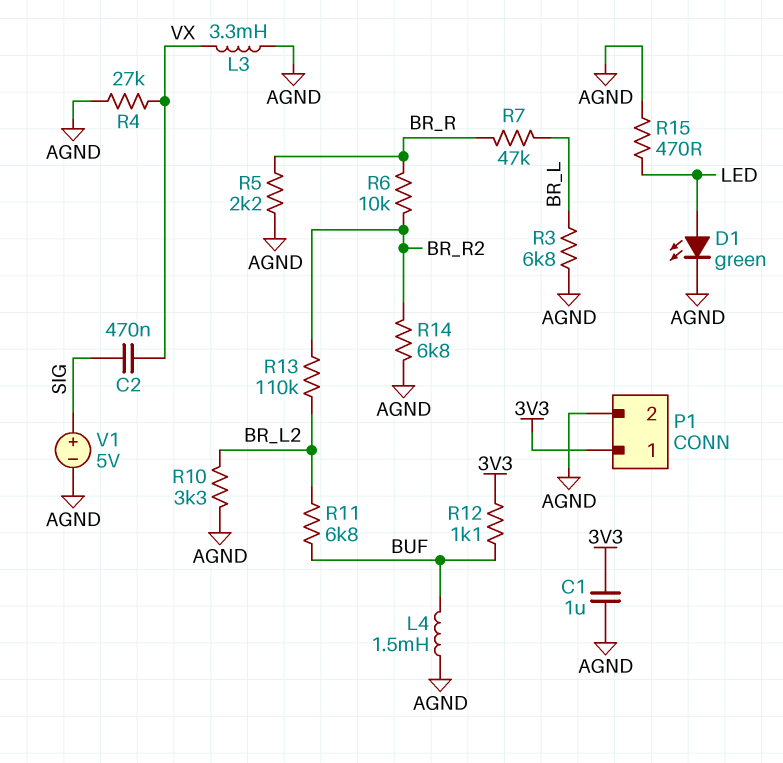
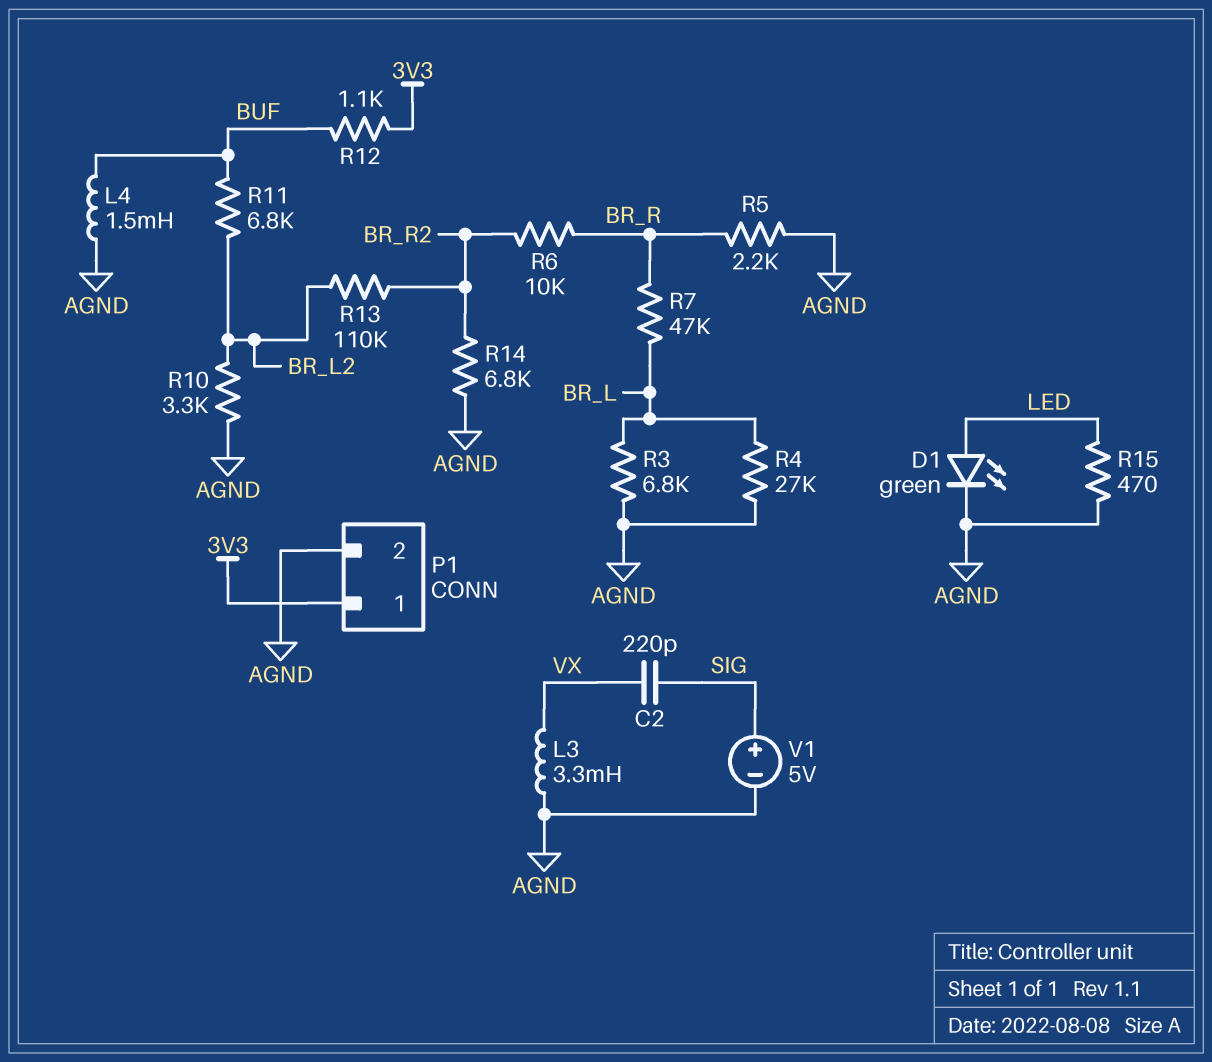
C1: 1uF (3V3, AGND) -> none
C2: 470nF (SIG, VX) -> 220pF (SIG, VX)
R4: 27k (AGND, VX) -> 27k (AGND, BR_L)

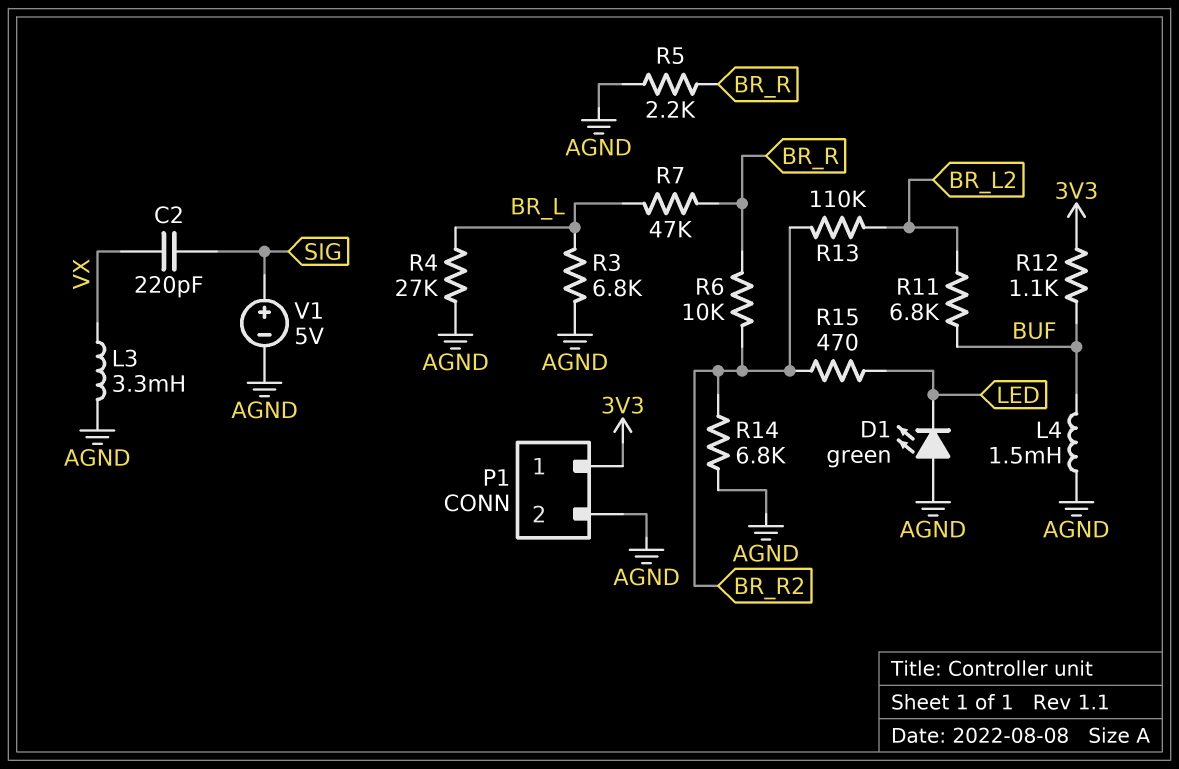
D1: LED green (A LED, K AGND) -> LED green (A AGND, K LED)
R10: 3.3k (AGND, BR_L2) -> none
R15: 470 (AGND, LED) -> 470 (BR_R2, LED)

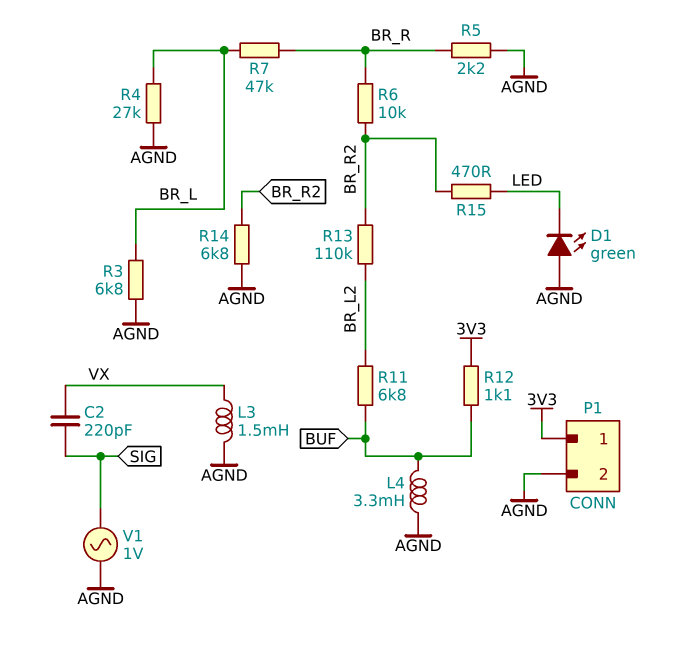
L3: 3.3mH (AGND, VX) -> 1.5mH (AGND, VX)
L4: 1.5mH (AGND, BUF) -> 3.3mH (AGND, BUF)
V1: 5V (plus SIG, minus AGND) -> AC 1V (AGND, SIG)

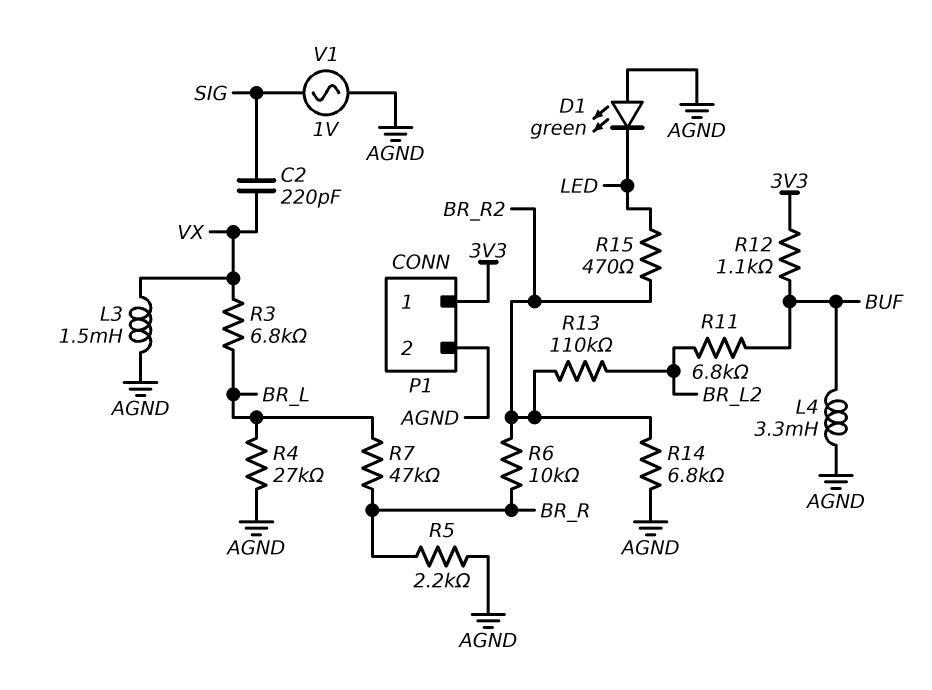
R3: 6.8k (AGND, BR_L) -> 6.8k (BR_L, VX)

